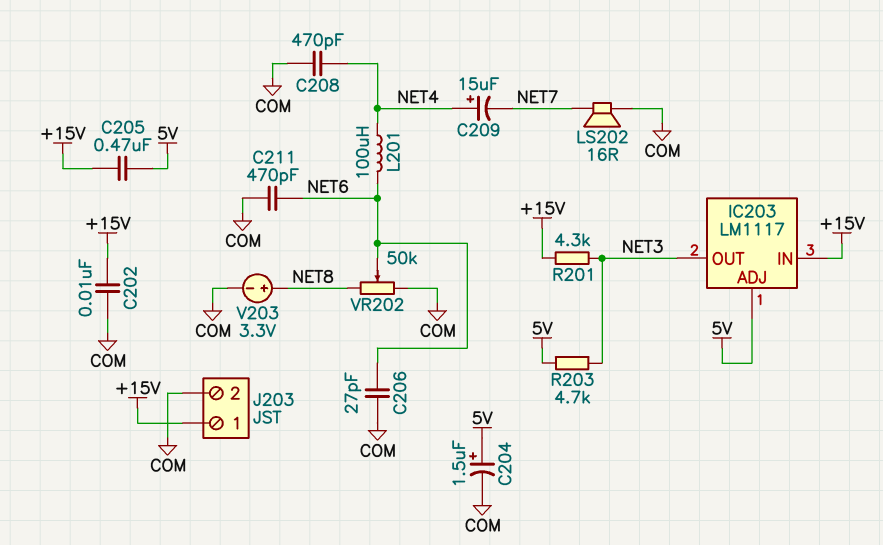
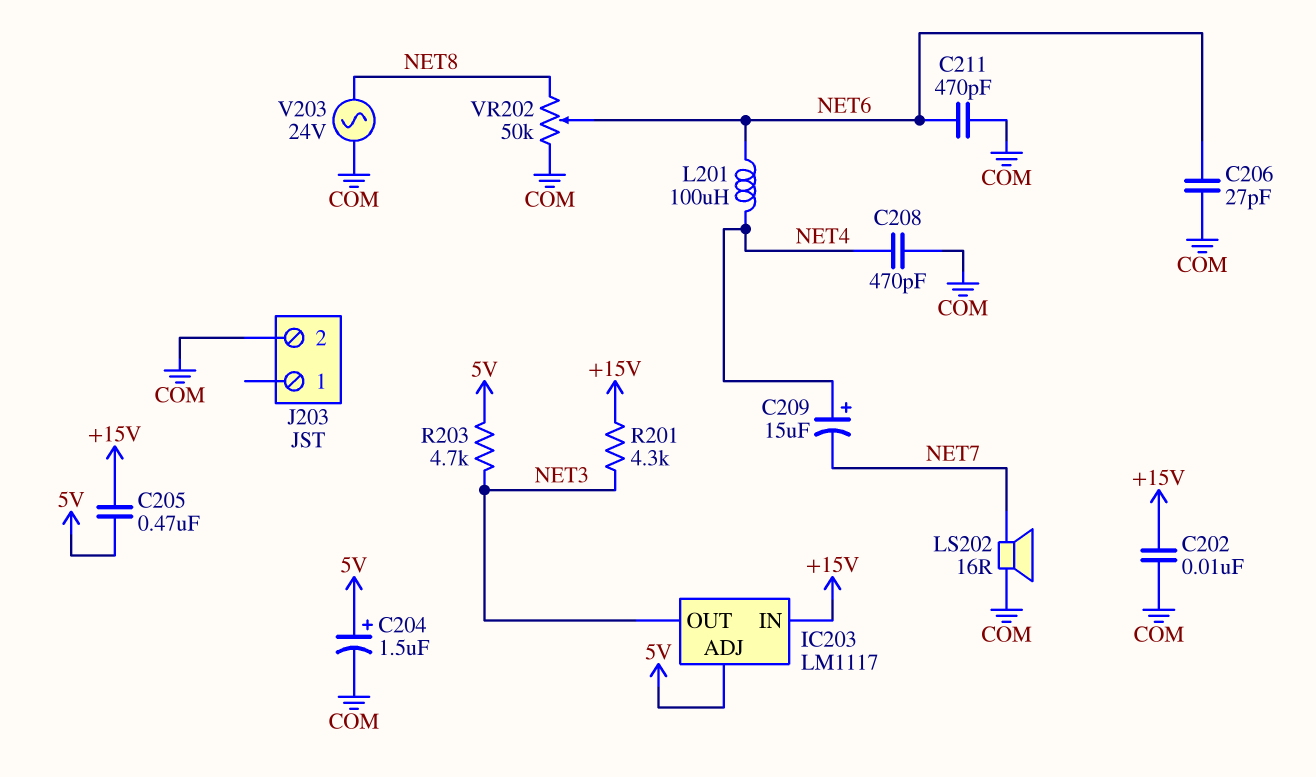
J203 pin 1: +15V -> none
V203: 3.3V (plus NET8, minus COM) -> AC 24V (COM, NET8)

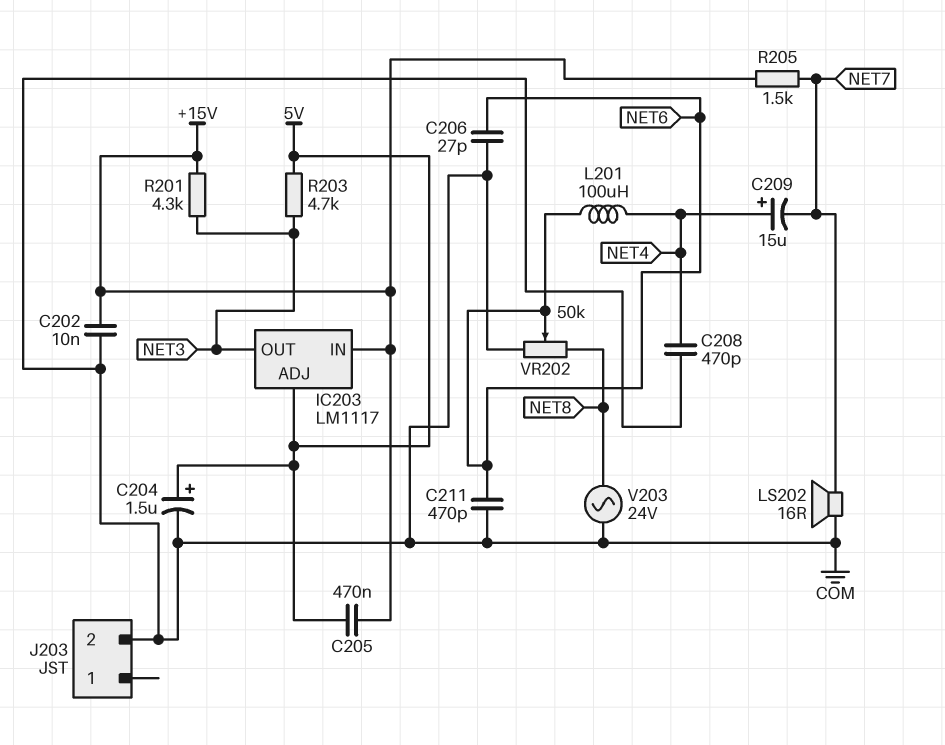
R205: none -> 1.5k (+15V, NET7)

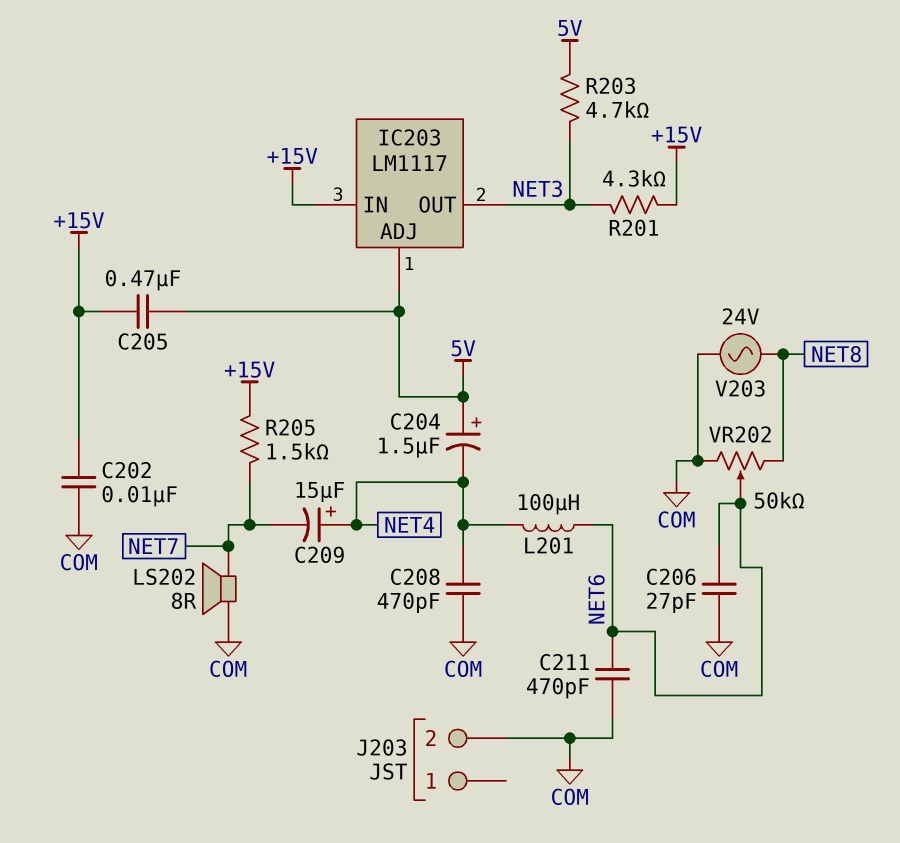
C204: 1.5uF (plus 5V, minus COM) -> 1.5uF (plus 5V, minus NET4)
LS202: speaker 16R (COM, NET7) -> speaker 8R (COM, NET7)

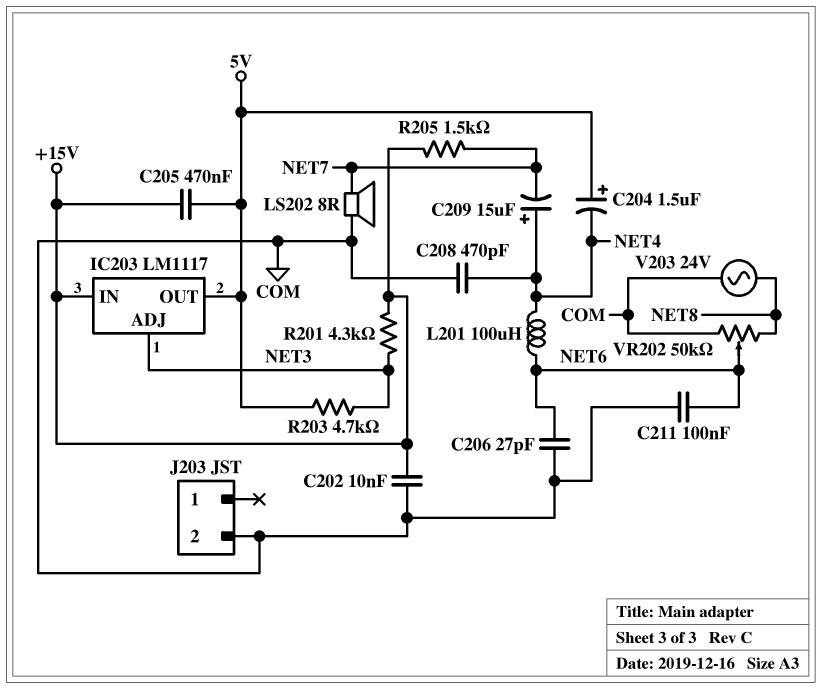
C211: 470pF (COM, NET6) -> 100nF (COM, NET6)
IC203 pin ADJ: 5V -> NET3
IC203 pin OUT: NET3 -> 5V

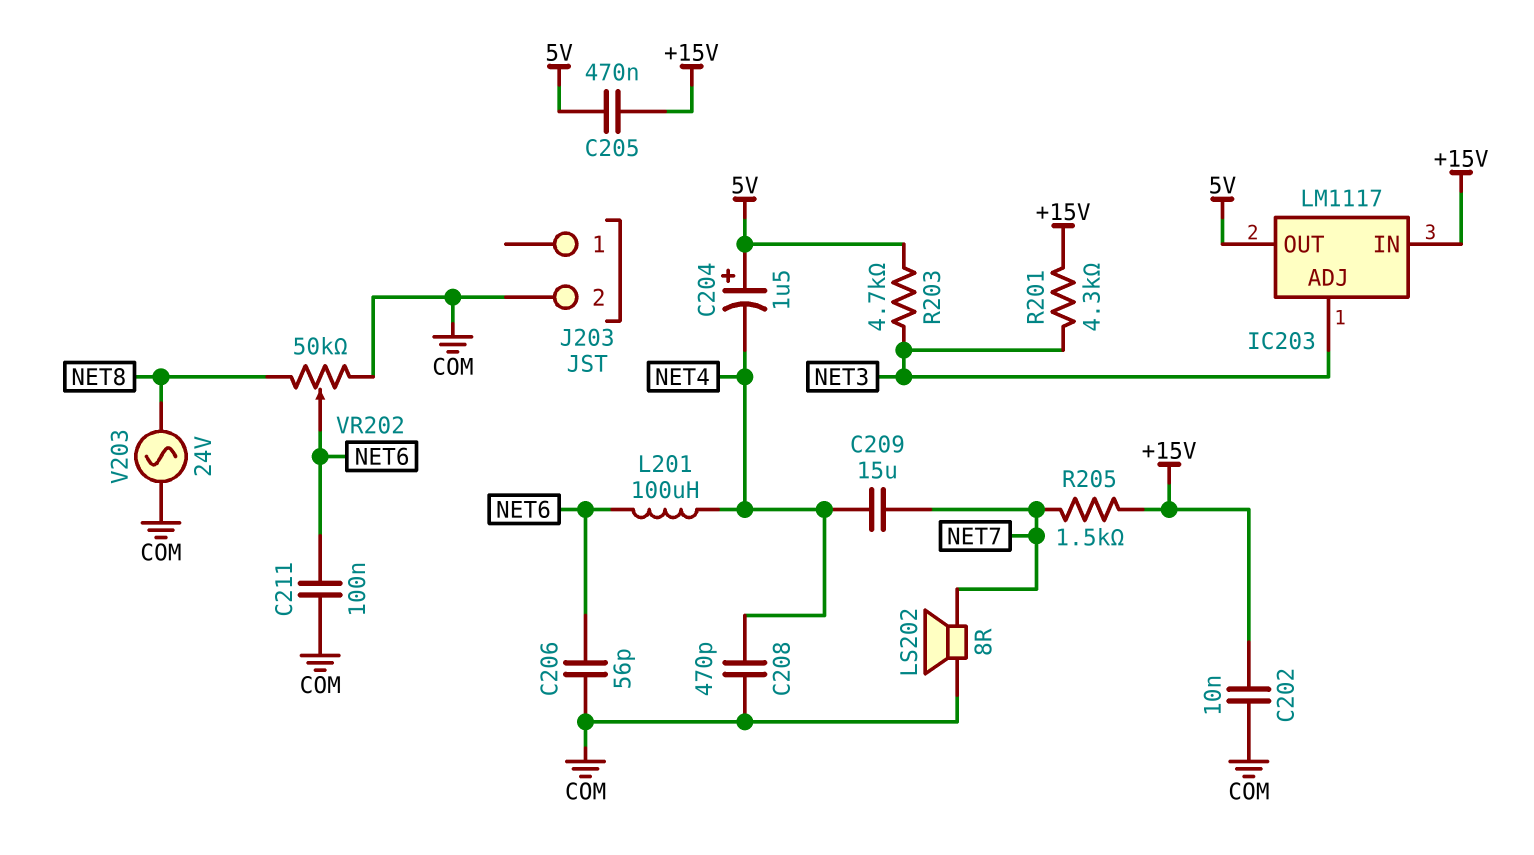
C206: 27pF (COM, NET6) -> 56pF (COM, NET6)
C209: 15uF (plus NET4, minus NET7) -> 15uF (NET4, NET7)

